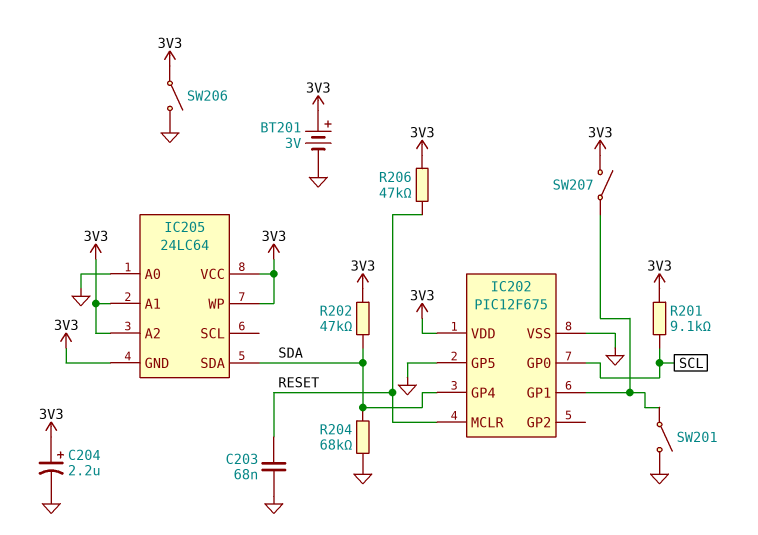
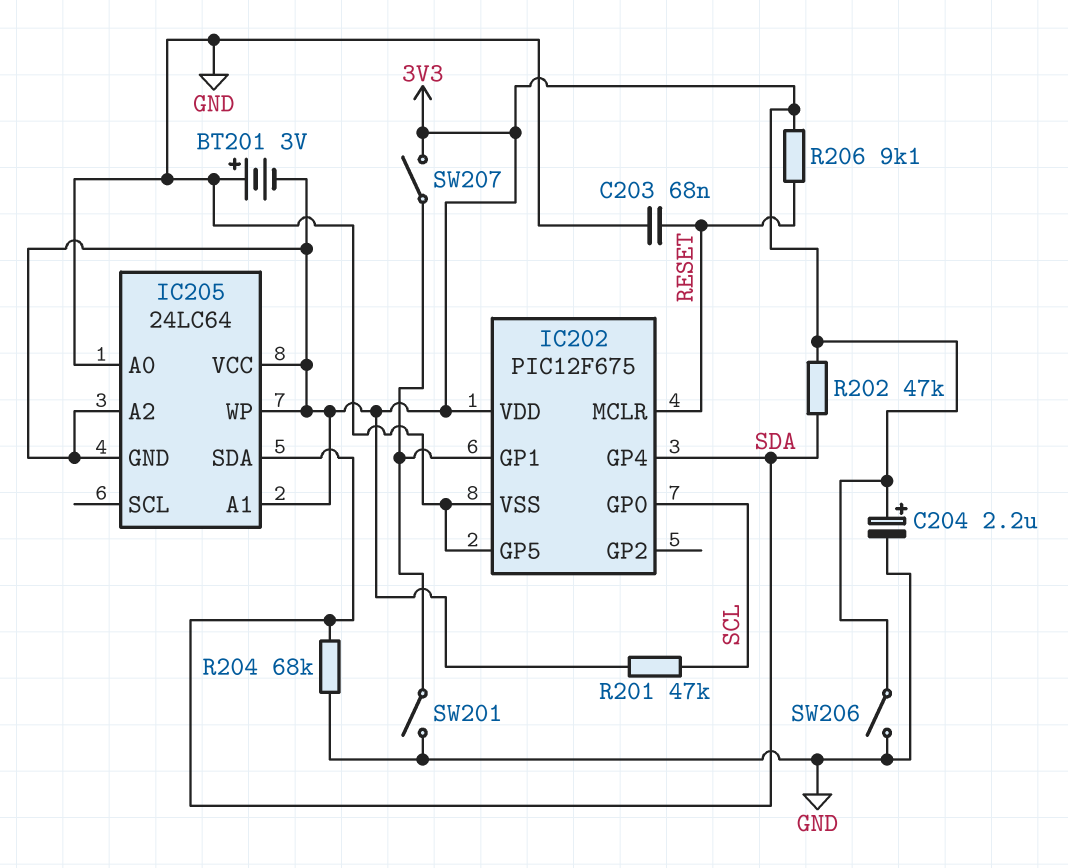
BT201: 3V (plus 3V3, minus GND) -> 3V (plus GND, minus 3V3)
R201: 9.1k (3V3, SCL) -> 47k (3V3, SCL)
R206: 47k (3V3, RESET) -> 9.1k (3V3, RESET)

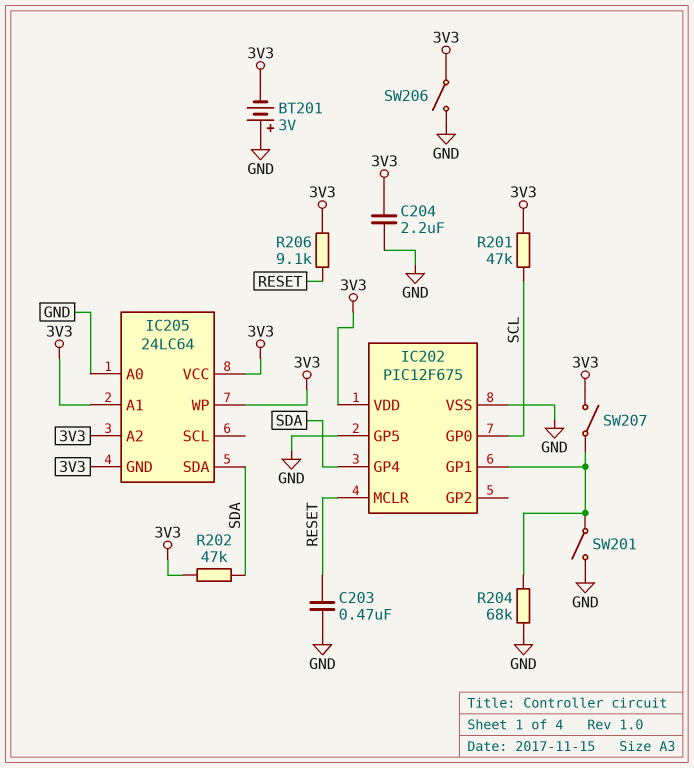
C203: 68nF (GND, RESET) -> 470nF (GND, RESET)
C204: 2.2uF (plus 3V3, minus GND) -> 2.2uF (3V3, GND)
R204: 68k (GND, SDA) -> 68k (GND, IC202/GP1)

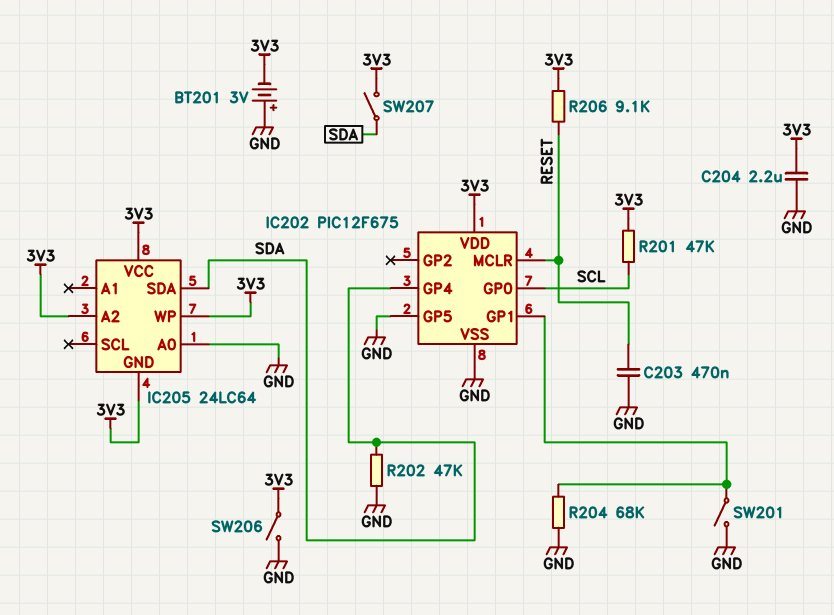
IC205 pin A1: 3V3 -> none
R202: 47k (3V3, SDA) -> 47k (GND, SDA)
SW207: switch (3V3, IC202/GP1) -> switch (3V3, SDA)

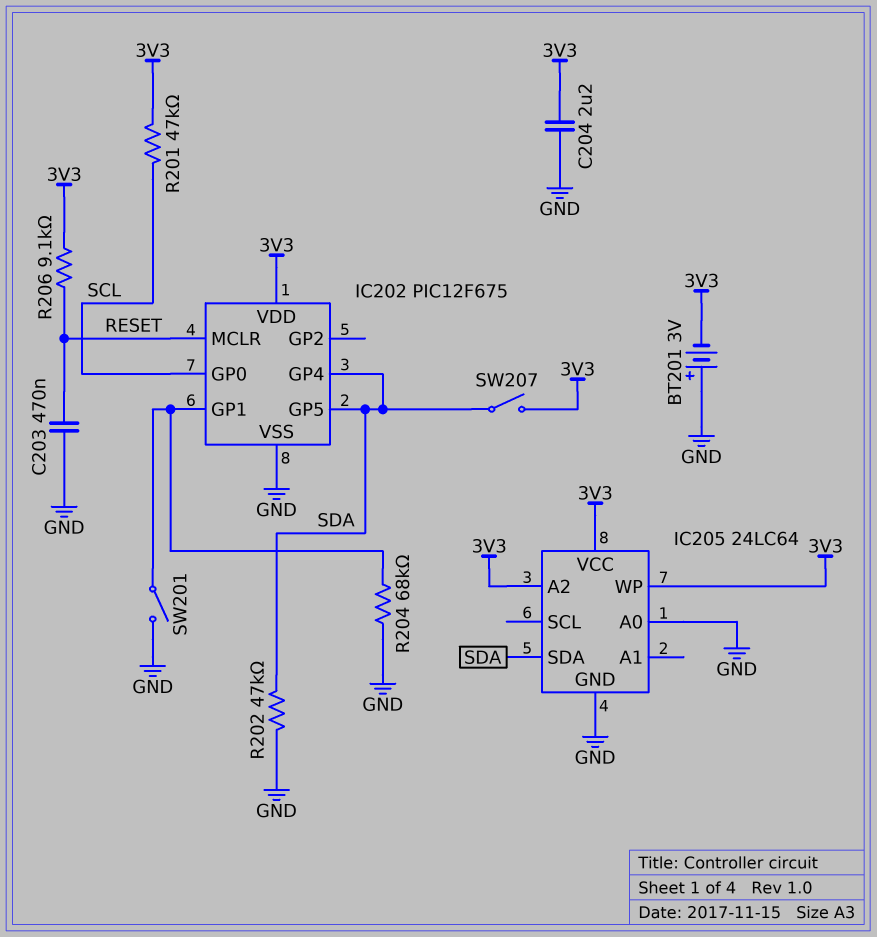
IC202 pin GP5: GND -> SDA
IC205 pin GND: 3V3 -> GND
SW206: switch (3V3, GND) -> none

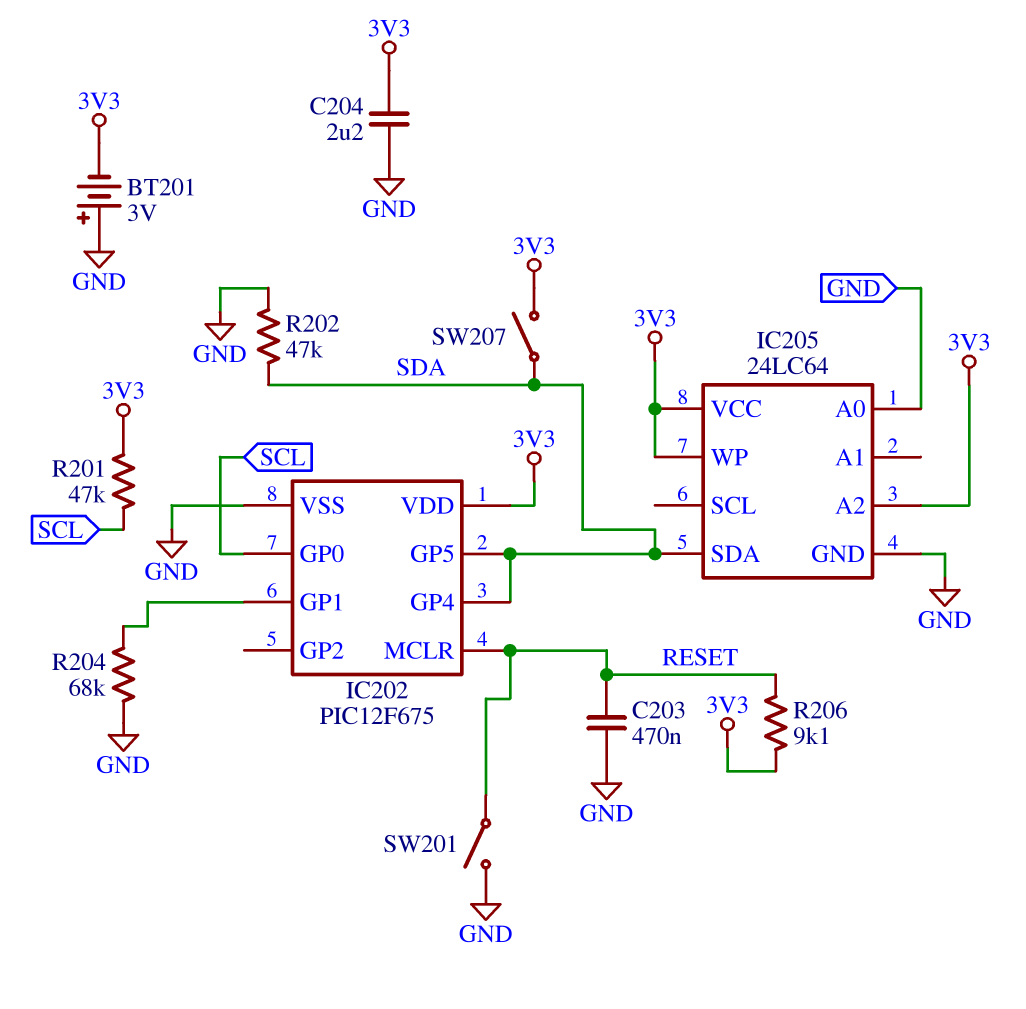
SW201: switch (GND, IC202/GP1) -> switch (GND, RESET)

